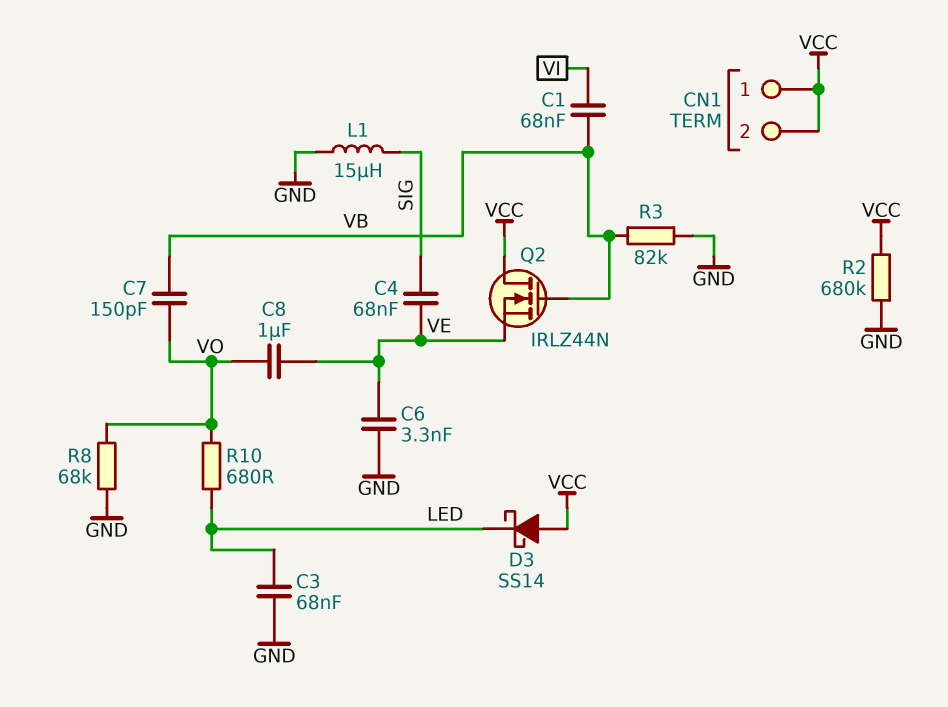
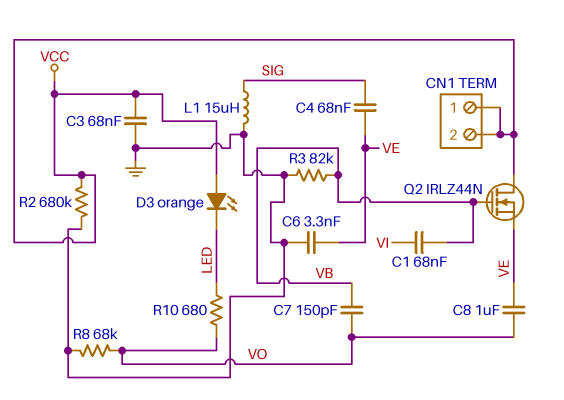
C3: 68nF (GND, LED) -> 68nF (GND, VCC)
D3: schottky SS14 (A VCC, K LED) -> LED orange (A VCC, K LED)

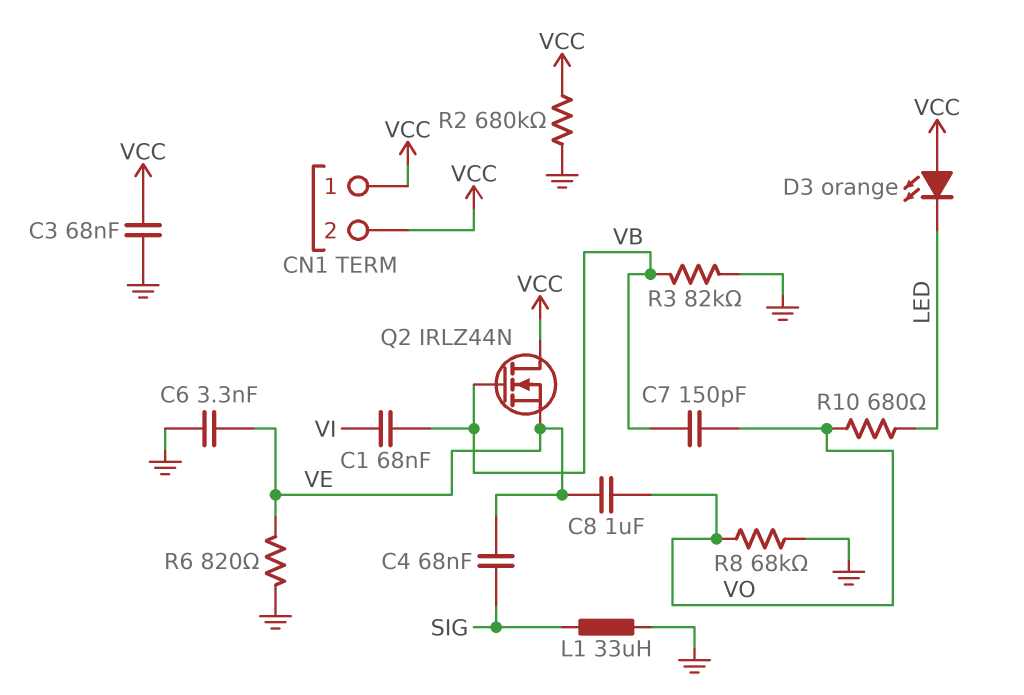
L1: 15uH (GND, SIG) -> 33uH (GND, SIG)
R6: none -> 820 (GND, VE)

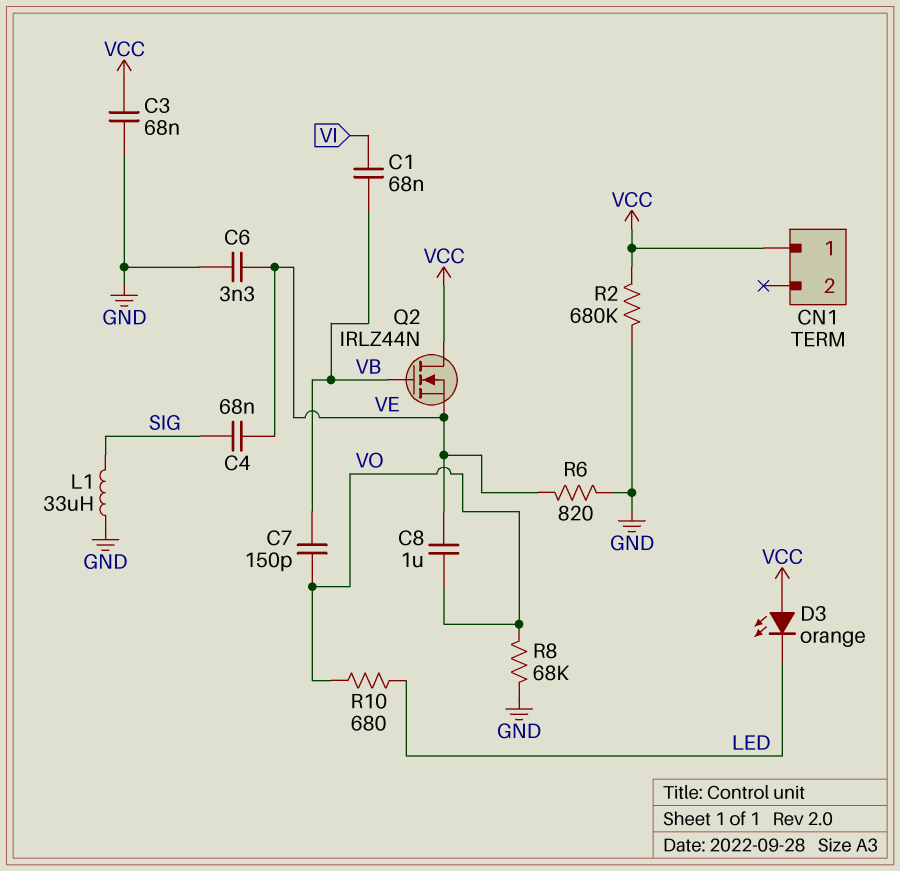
CN1 pin 2: VCC -> none
R3: 82k (GND, VB) -> none

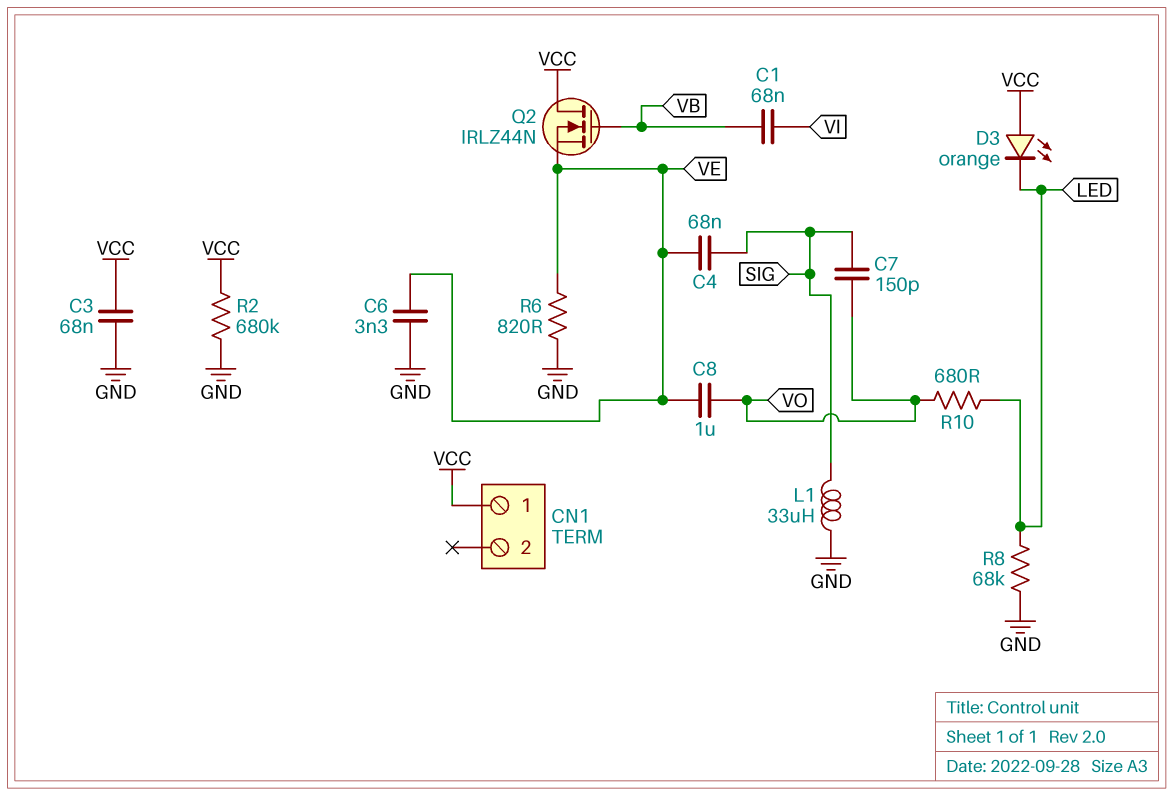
C7: 150pF (VB, VO) -> 150pF (SIG, VO)
R8: 68k (GND, VO) -> 68k (GND, LED)

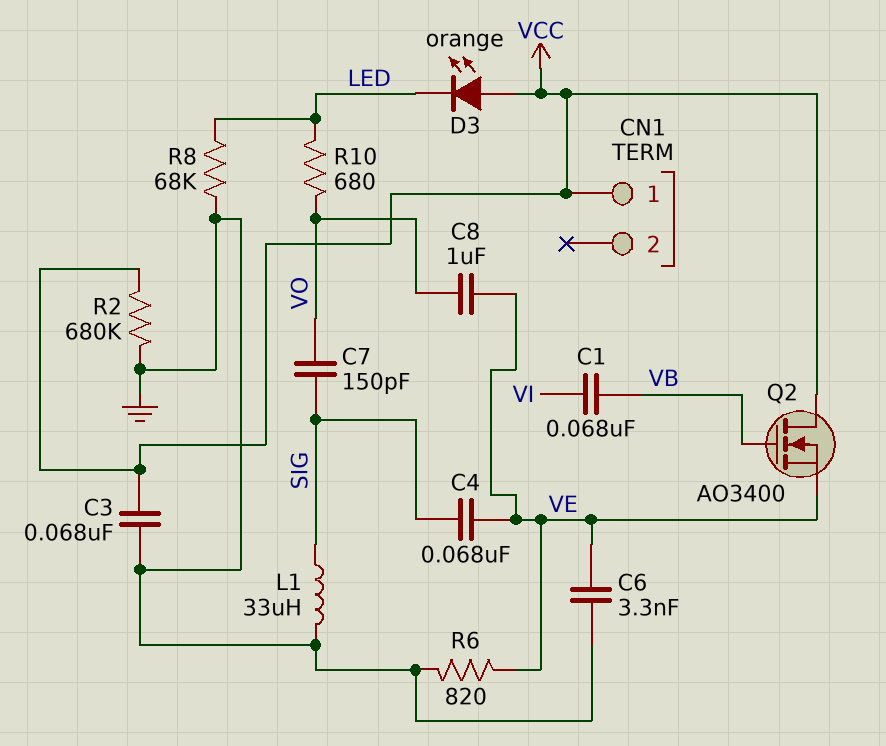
Q2: NMOS IRLZ44N (G VB, D VCC, S VE) -> NMOS AO3400 (G VB, D VCC, S VE)

